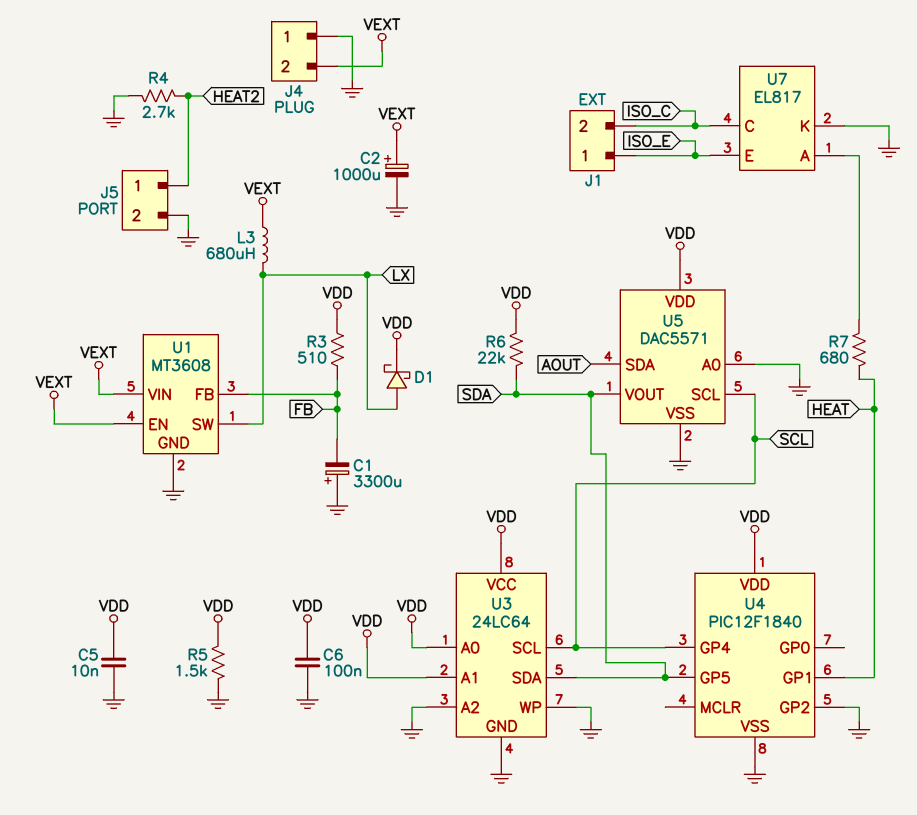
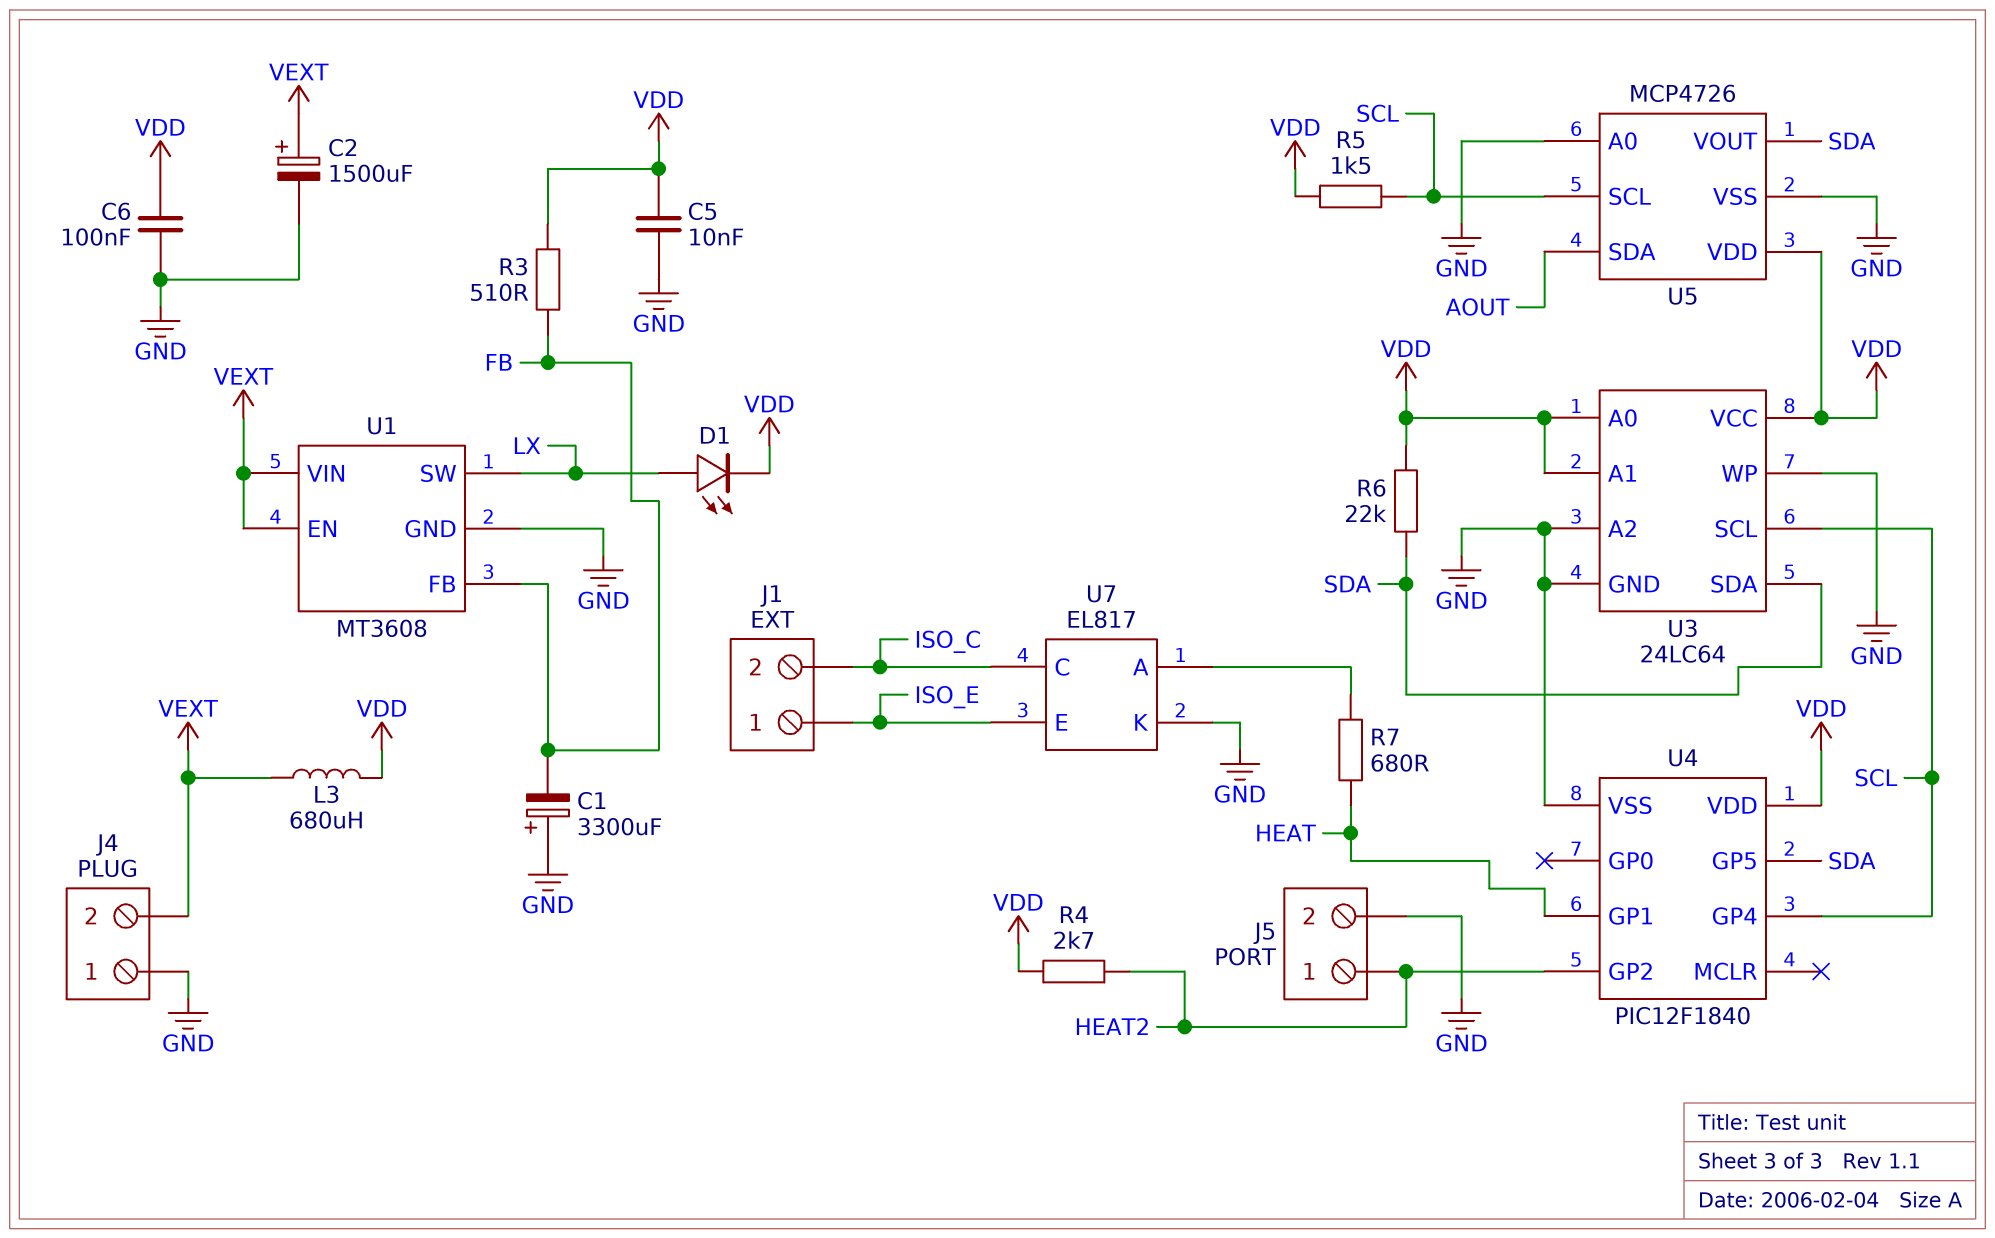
C2: 1000uF (plus VEXT, minus GND) -> 1500uF (plus VEXT, minus GND)
D1: schottky (A LX, K VDD) -> LED (A LX, K VDD)
L3: 680uH (LX, VEXT) -> 680uH (VDD, VEXT)
R4: 2.7k (GND, HEAT2) -> 2.7k (HEAT2, VDD)
R5: 1.5k (GND, VDD) -> 1.5k (SCL, VDD)
U4 pin GP2: GND -> HEAT2
U5: DAC5571 -> MCP4726

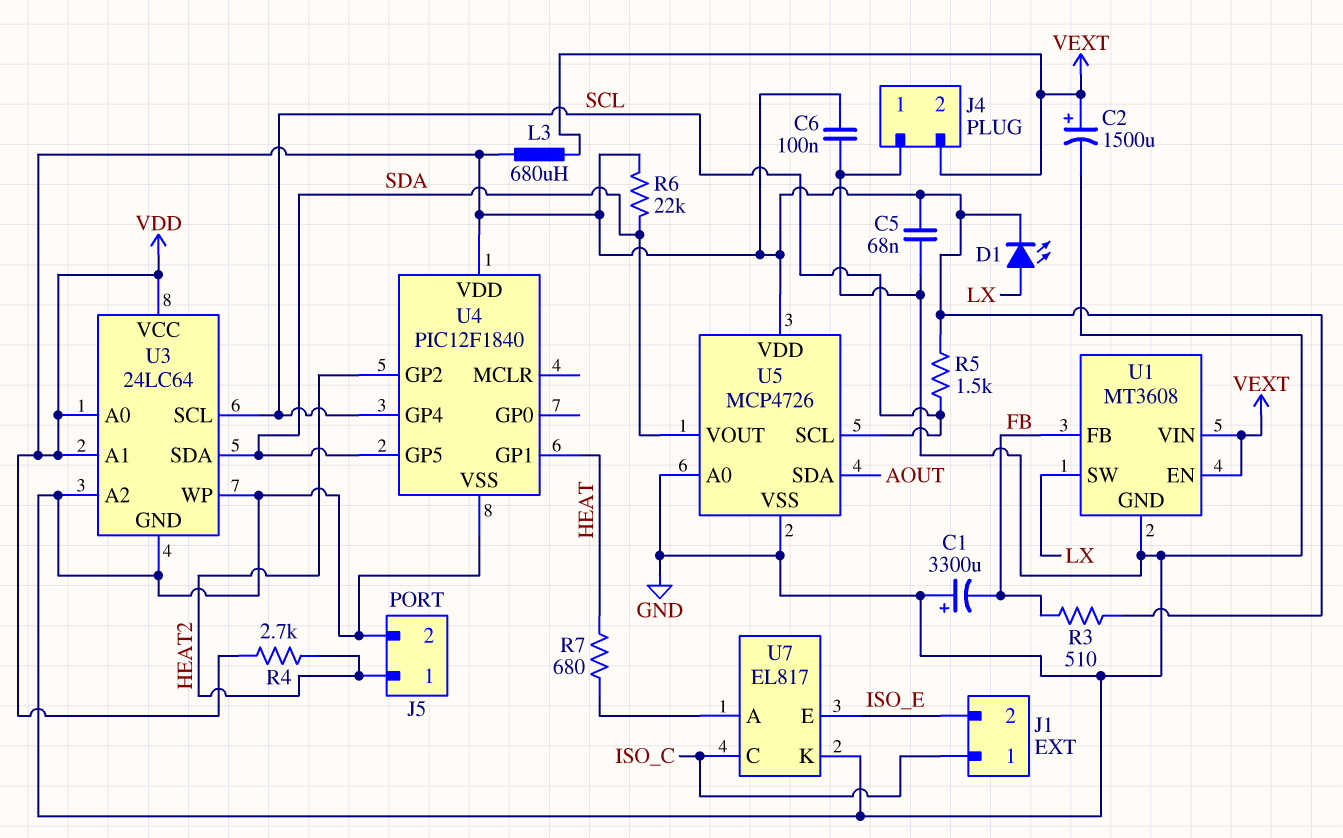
C5: 10nF (GND, VDD) -> 68nF (GND, VDD)
J1 pin 1: ISO_E -> ISO_C
J1 pin 2: ISO_C -> ISO_E

